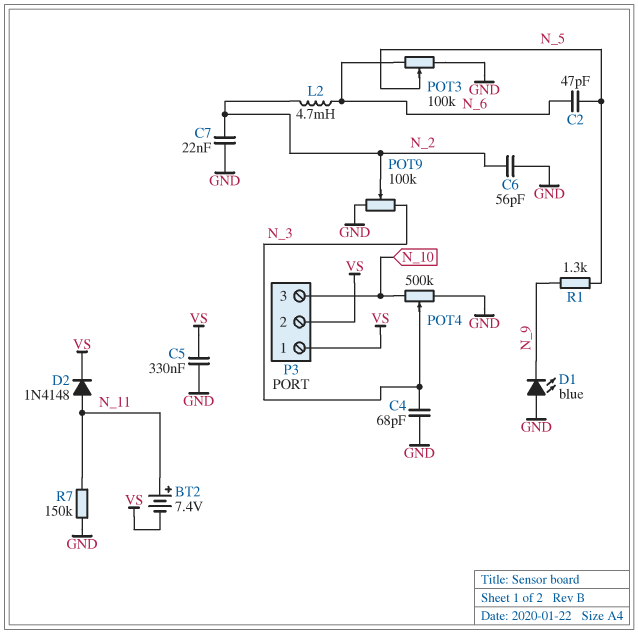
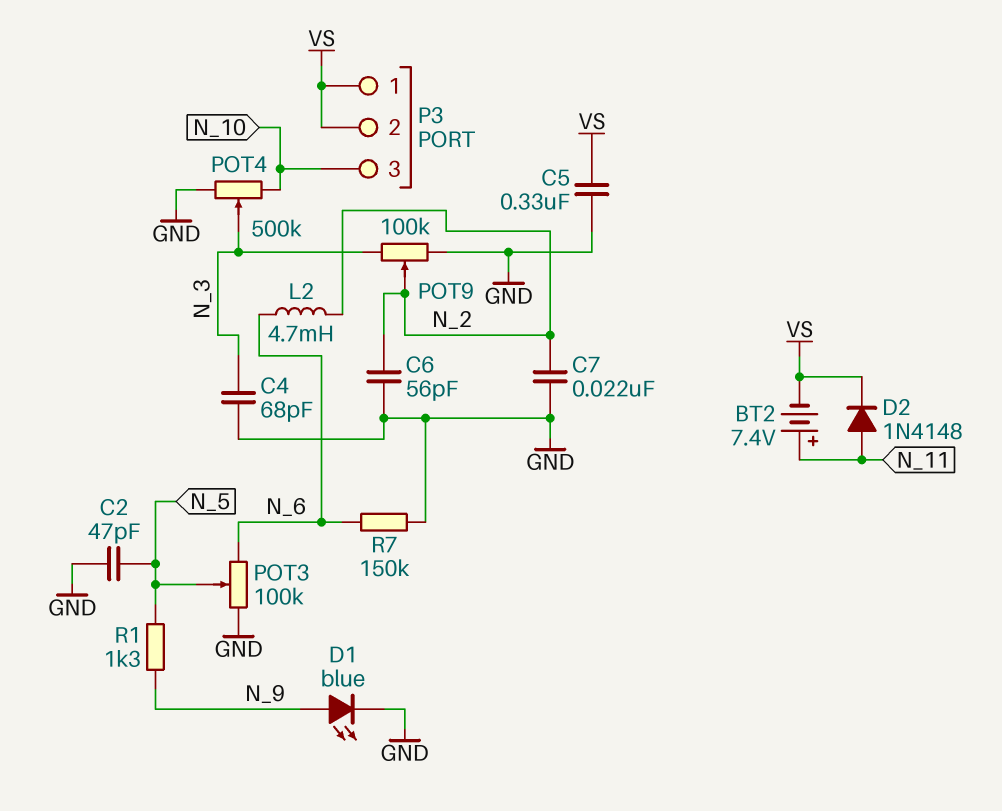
C2: 47pF (N_5, N_6) -> 47pF (GND, N_5)
D1: LED blue (A GND, K N_9) -> LED blue (A N_9, K GND)
R7: 150k (GND, N_11) -> 150k (GND, N_6)

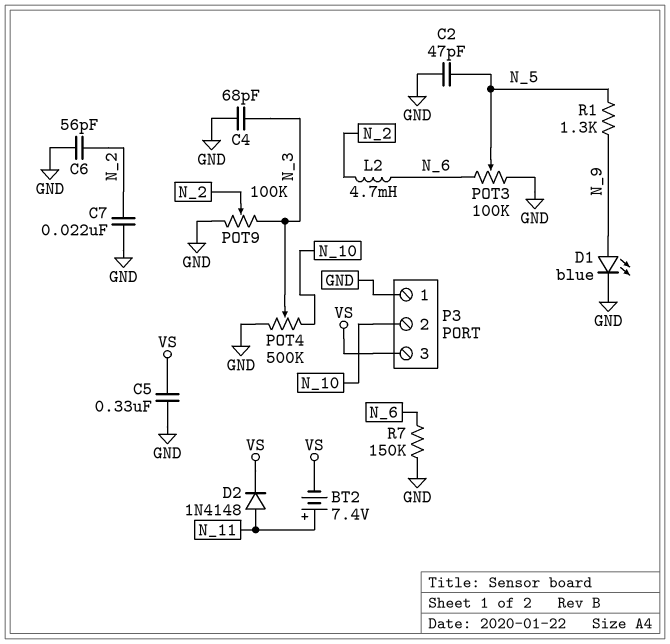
P3 pin 1: VS -> GND
P3 pin 2: VS -> N_10
P3 pin 3: N_10 -> VS

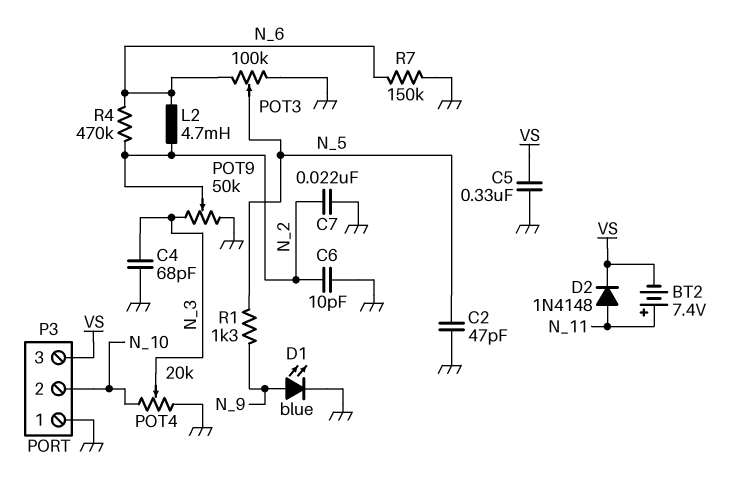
C6: 56pF (GND, N_2) -> 10pF (GND, N_2)
POT4: 500k (GND, N_10, wiper N_3) -> 20k (GND, N_10, wiper N_3)
POT9: 100k (GND, N_3, wiper N_2) -> 50k (GND, N_3, wiper N_2)
R4: none -> 470k (N_2, N_6)

